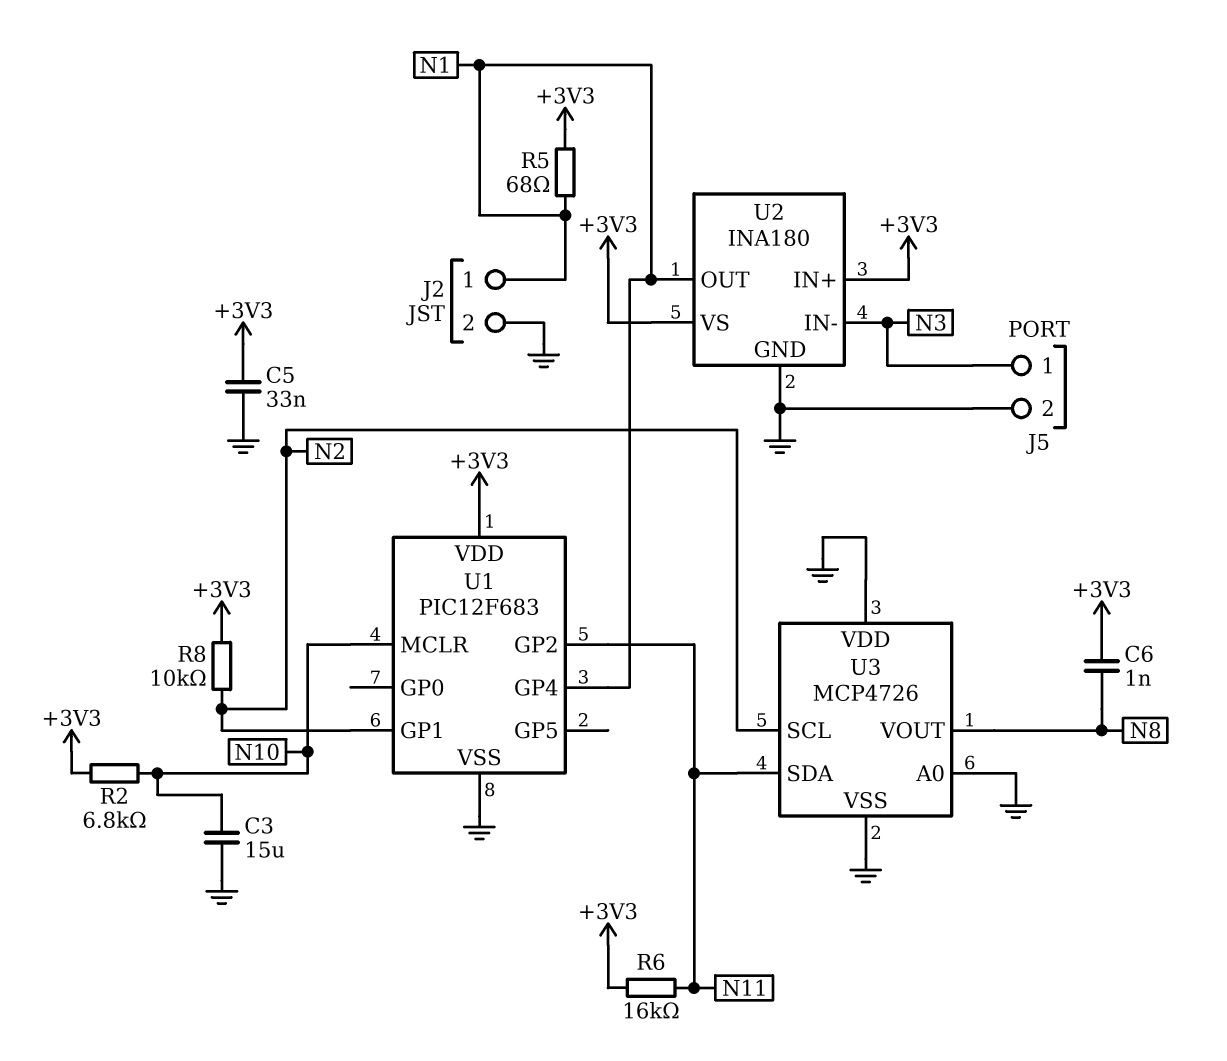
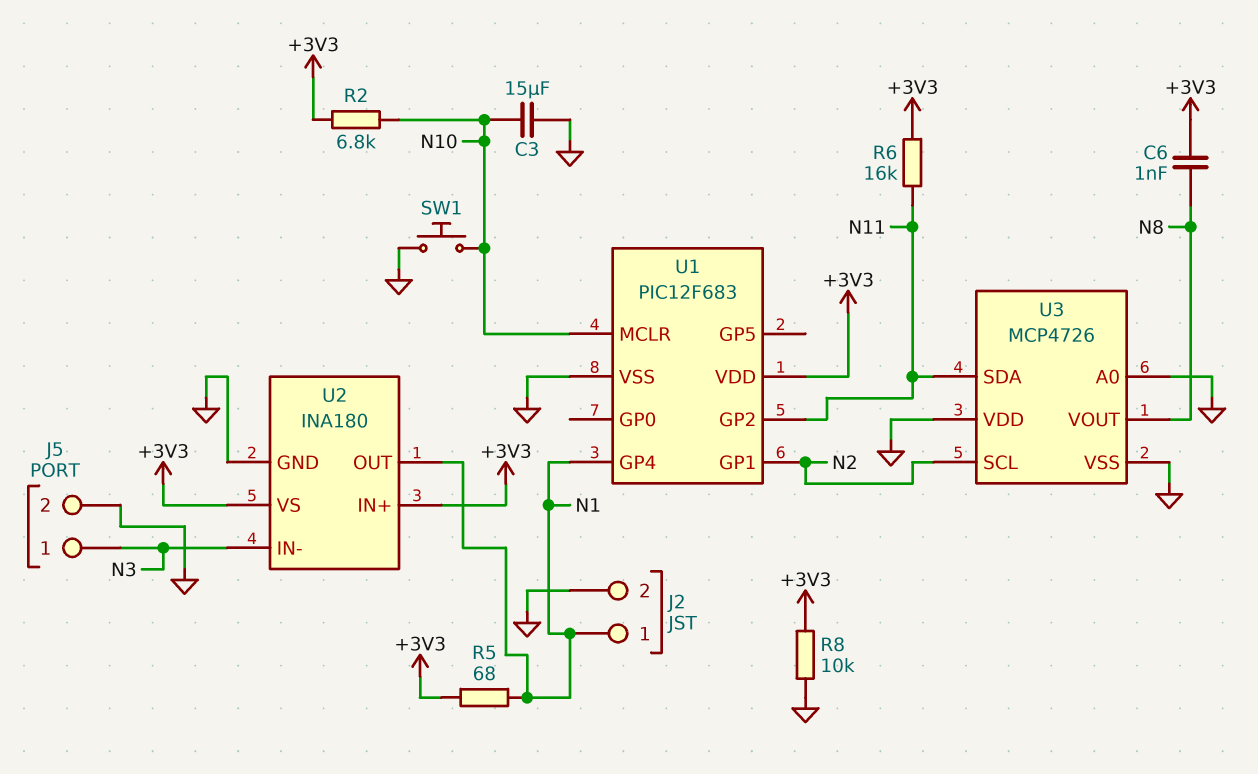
C5: 33nF (+3V3, GND) -> none
R8: 10k (+3V3, N2) -> 10k (+3V3, GND)
SW1: none -> button (GND, N10)

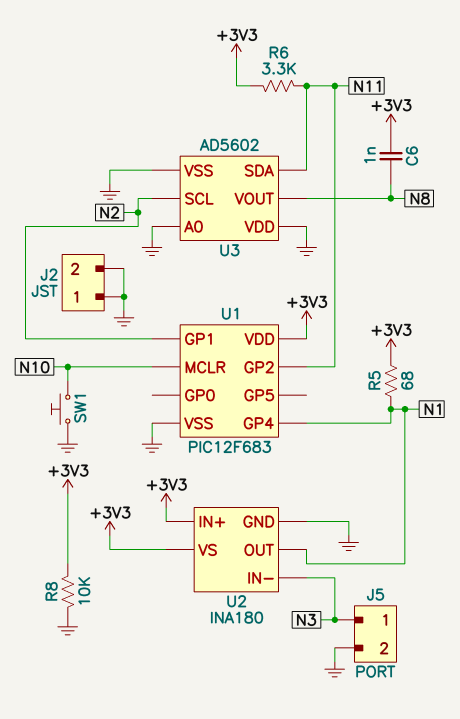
C3: 15uF (GND, N10) -> none
J2 pin 1: N1 -> GND
R2: 6.8k (+3V3, N10) -> none
R6: 16k (+3V3, N11) -> 3.3k (+3V3, N11)
U3: MCP4726 -> AD5602

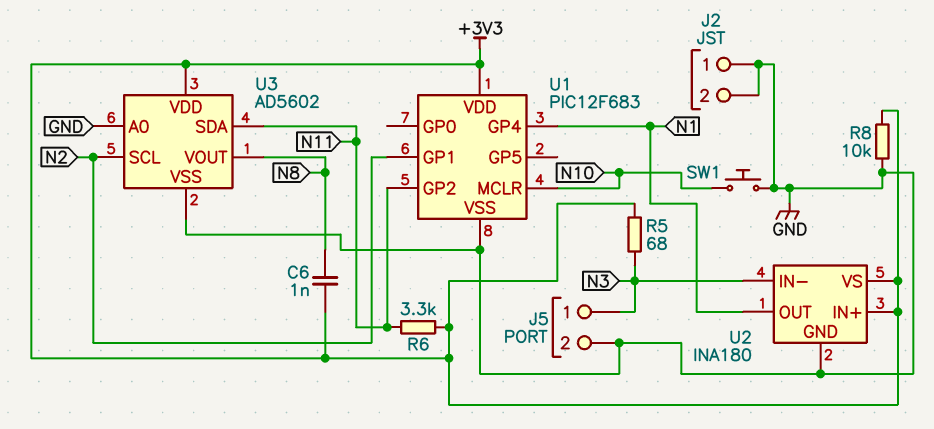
R5: 68 (+3V3, N1) -> 68 (+3V3, N3)
U3 pin VDD: GND -> +3V3

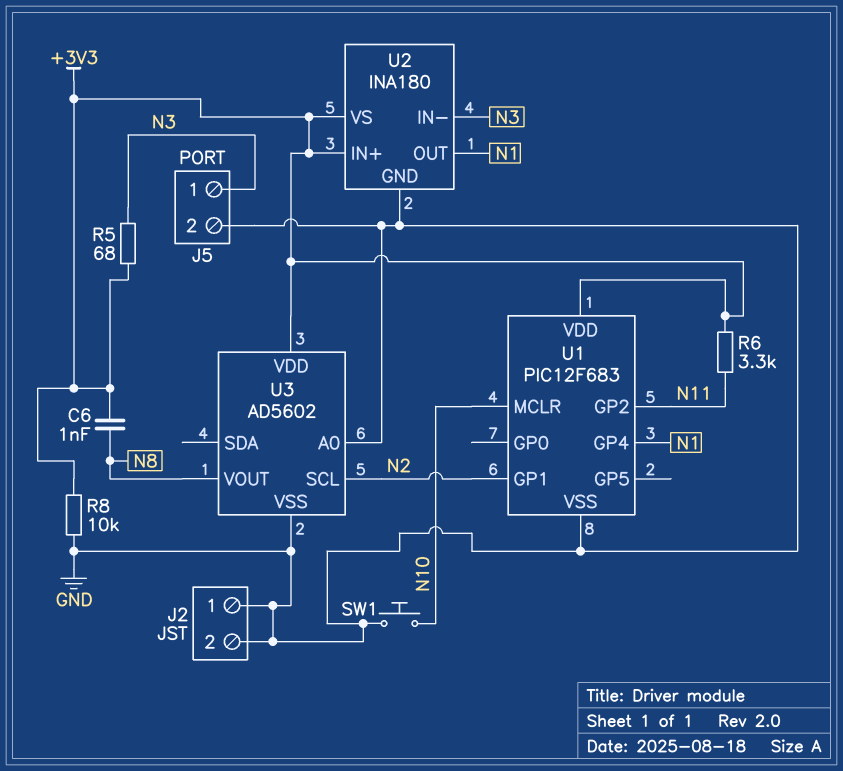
U3 pin SDA: N11 -> none

